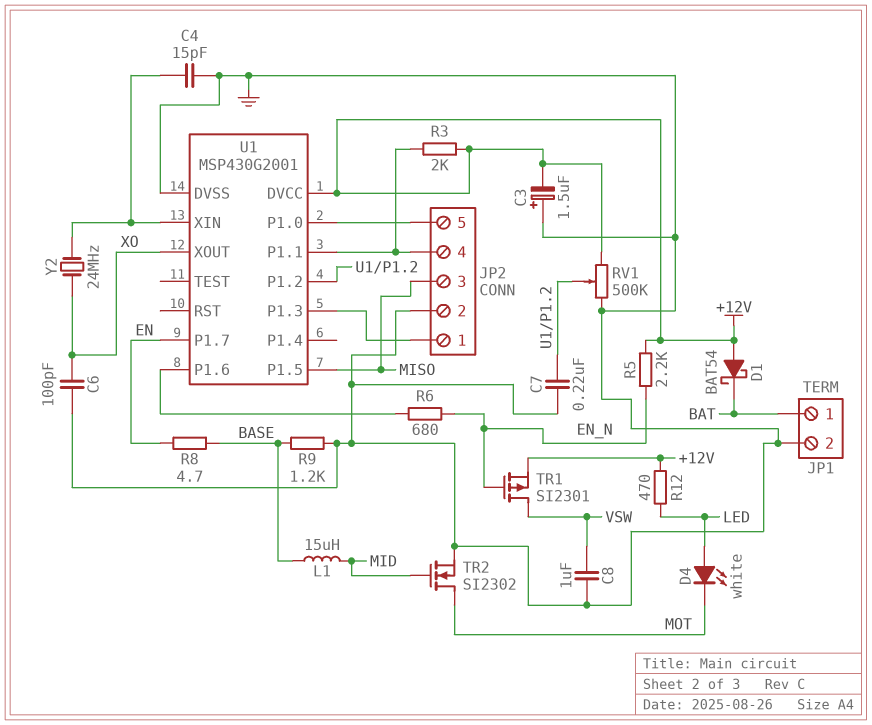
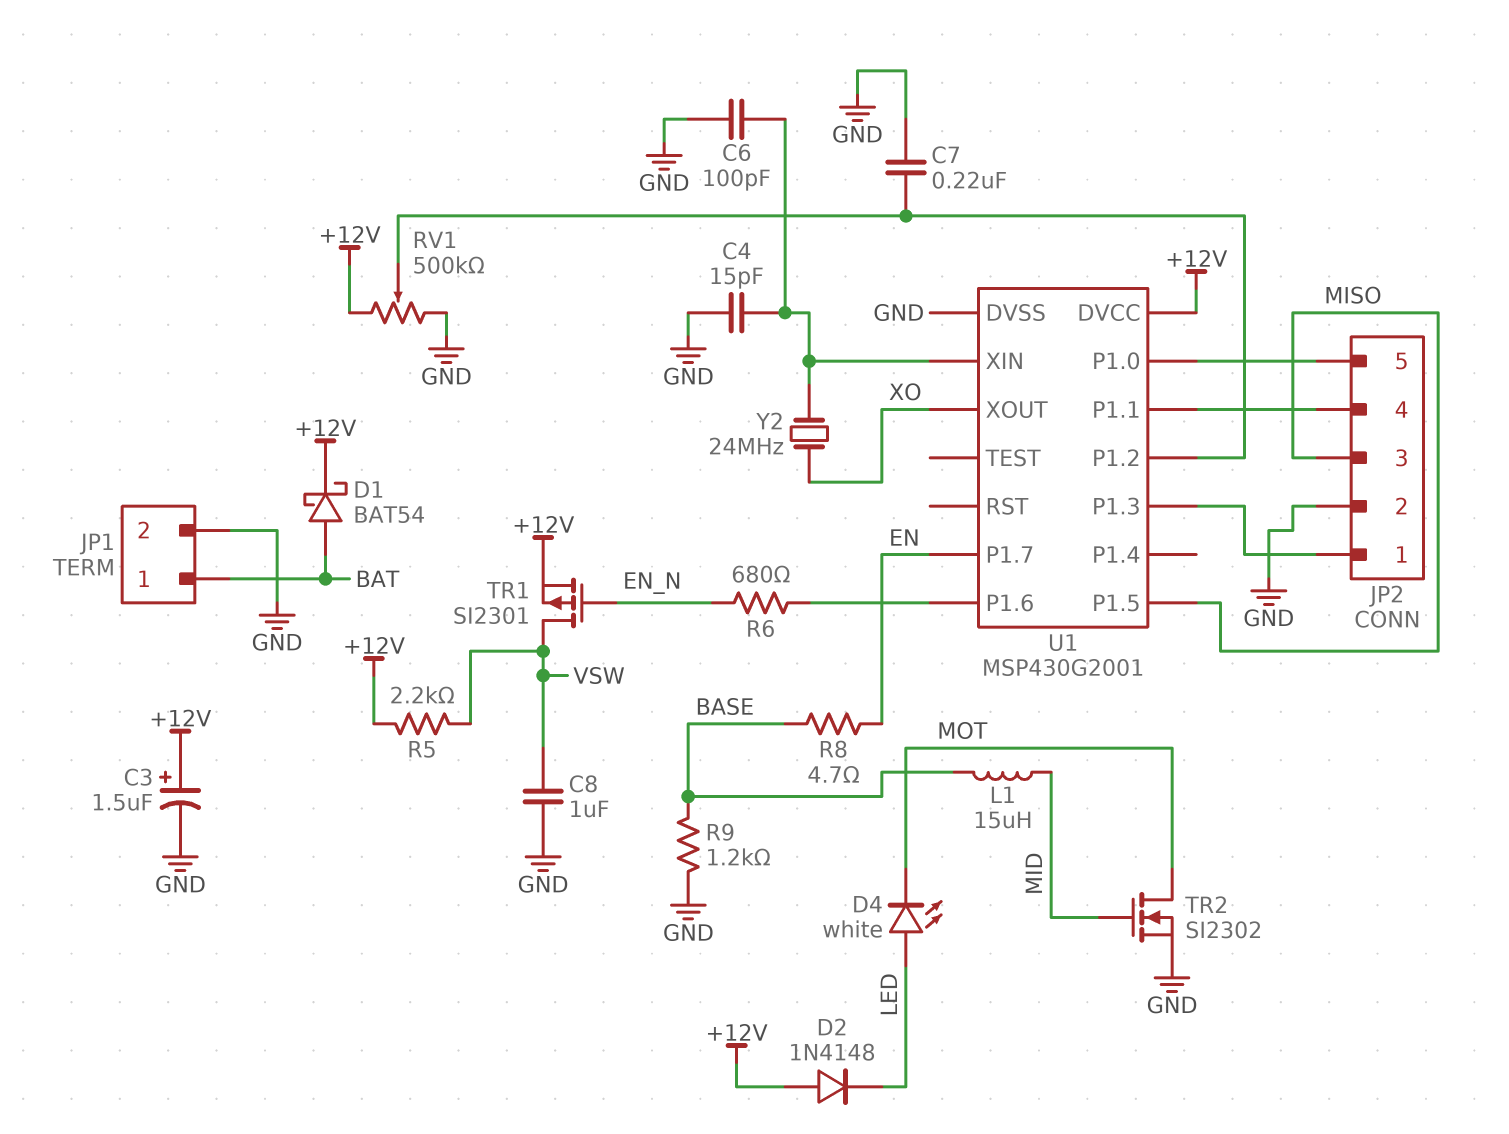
C3: 1.5uF (plus GND, minus +12V) -> 1.5uF (plus +12V, minus GND)
C6: 100pF (GND, XO) -> 100pF (GND, U1/XIN)
D1: schottky BAT54 (A +12V, K BAT) -> schottky BAT54 (A BAT, K +12V)
D2: none -> diode 1N4148 (A +12V, K LED)
R3: 2k (+12V, JP2/4) -> none
R5: 2.2k (+12V, EN_N) -> 2.2k (+12V, VSW)
R12: 470 (+12V, LED) -> none

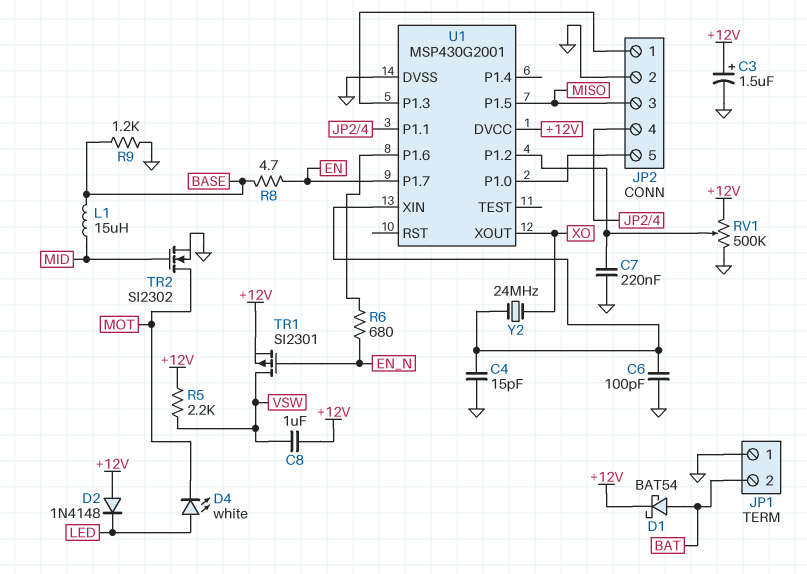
C8: 1uF (GND, VSW) -> 1uF (+12V, VSW)
JP1 pin 1: BAT -> GND
JP1 pin 2: GND -> BAT

